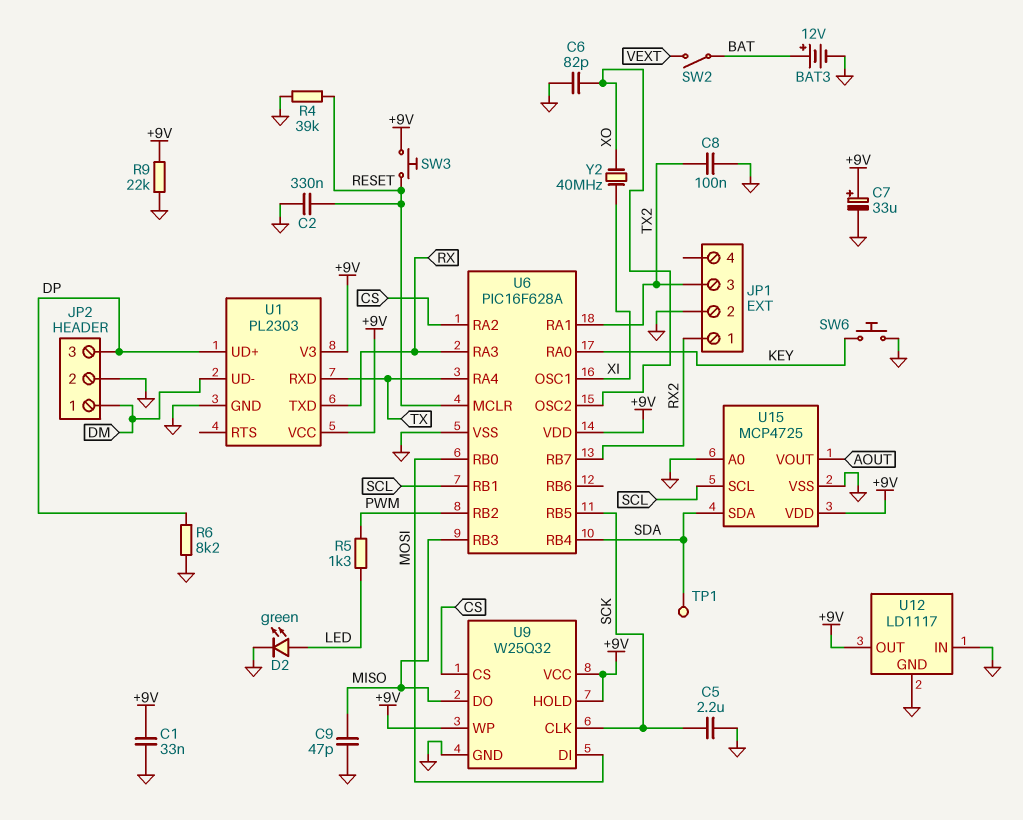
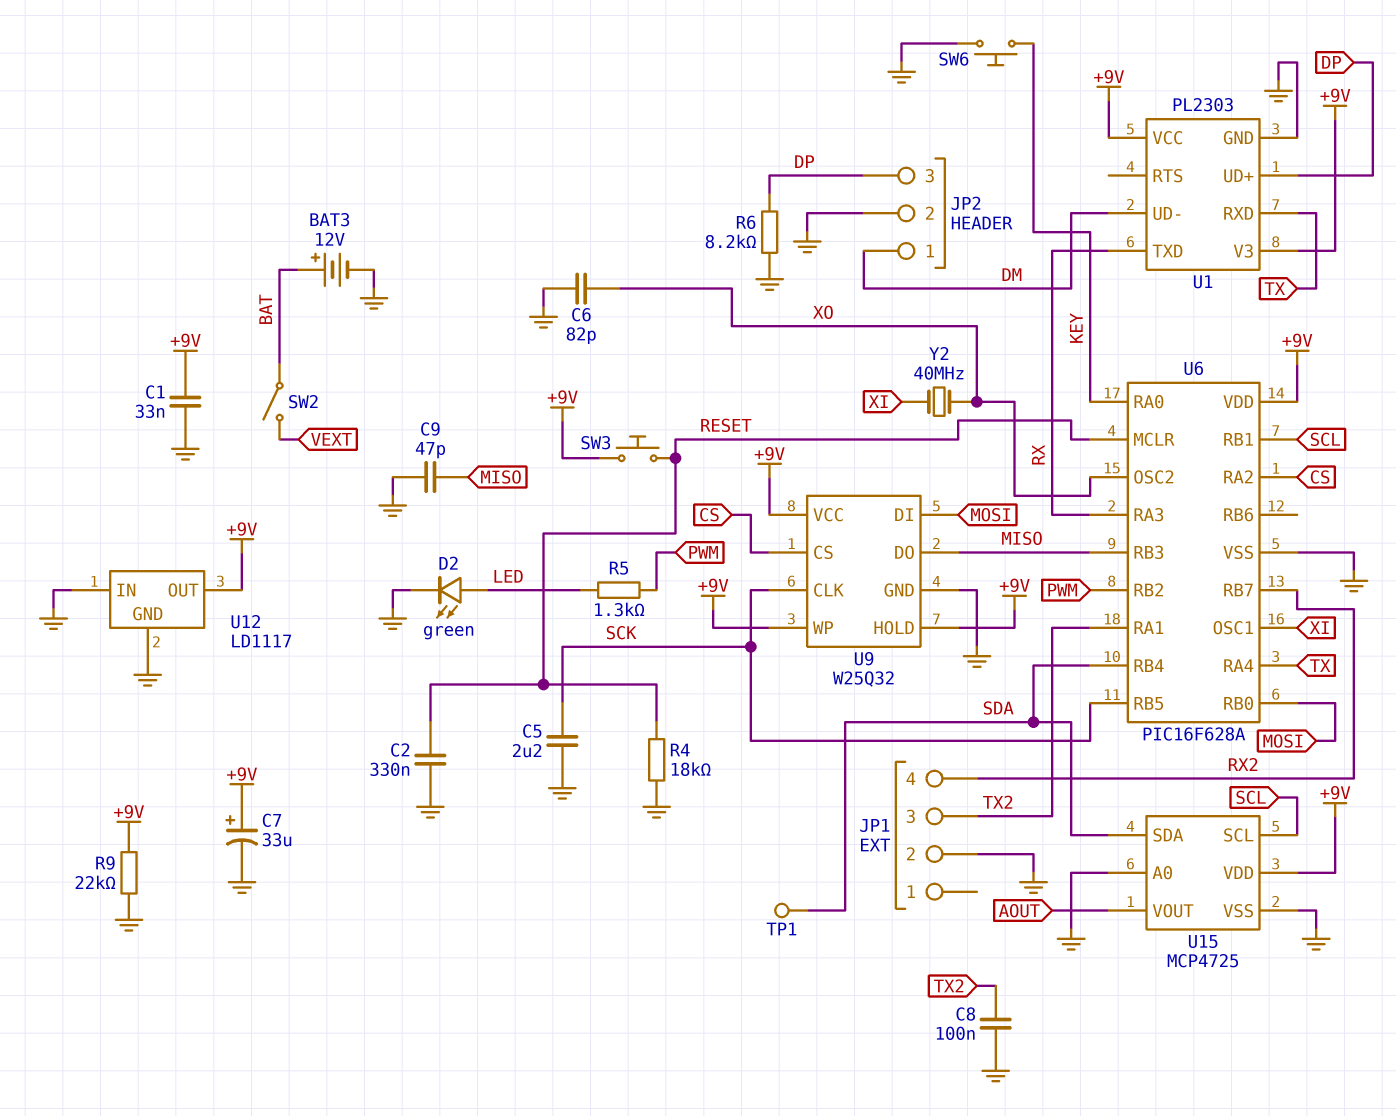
JP1 pin 1: RX2 -> none
JP1 pin 4: none -> RX2
R4: 39k (GND, RESET) -> 18k (GND, RESET)

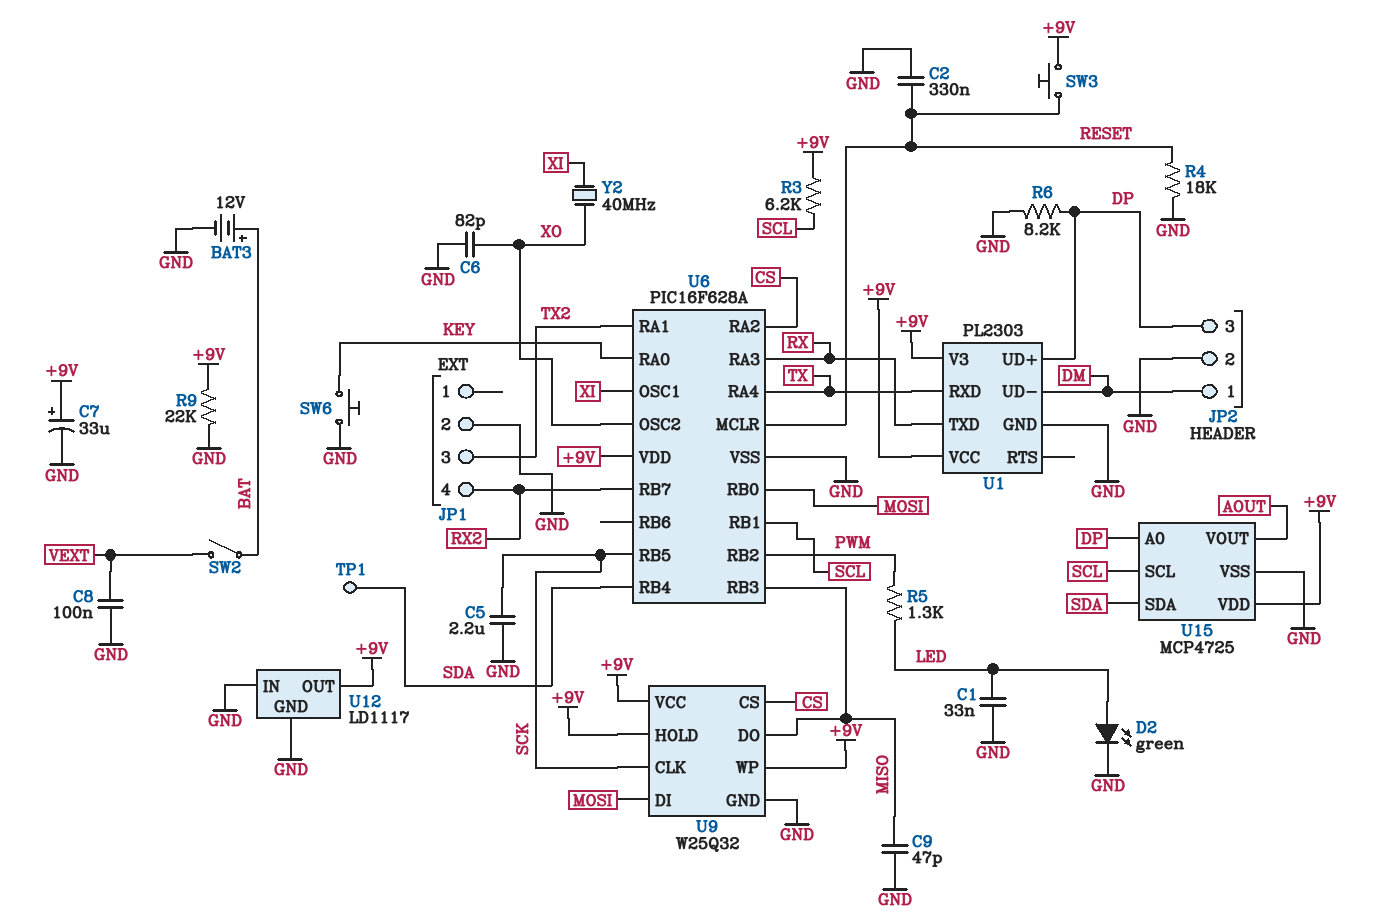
C1: 33nF (+9V, GND) -> 33nF (GND, LED)
C8: 100nF (GND, TX2) -> 100nF (GND, VEXT)
R3: none -> 6.2k (+9V, SCL)
U15 pin A0: GND -> DP

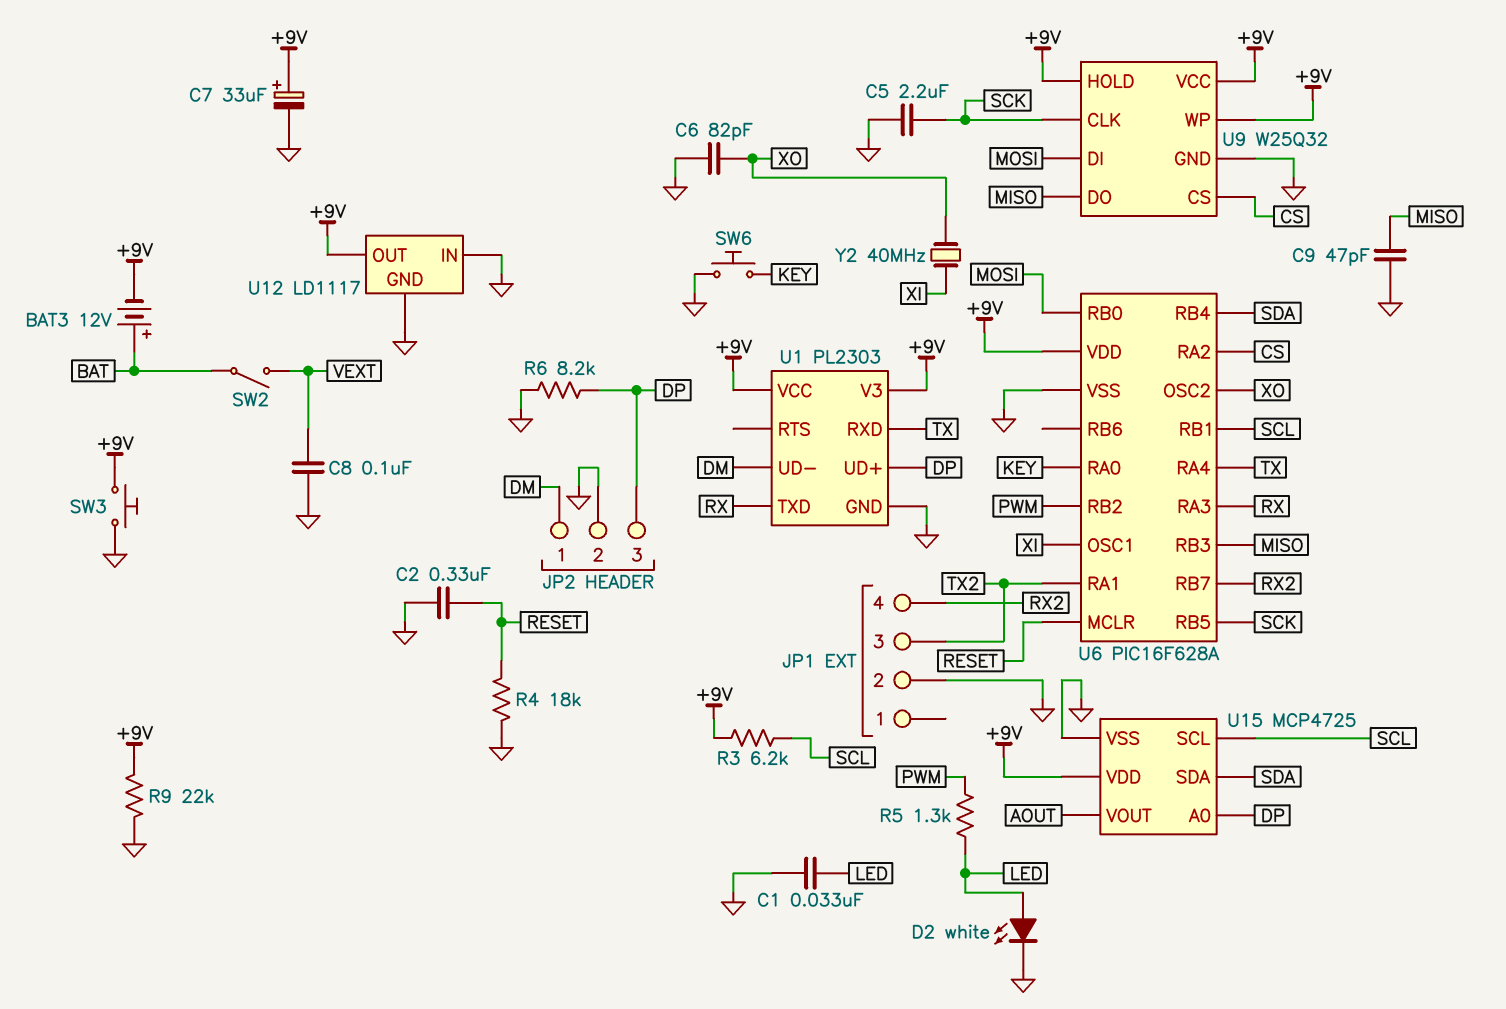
BAT3: 12V (plus BAT, minus GND) -> 12V (plus BAT, minus +9V)
D2: LED green (A LED, K GND) -> LED white (A LED, K GND)
SW3: button (+9V, RESET) -> button (+9V, GND)
TP1: test point (SDA) -> none

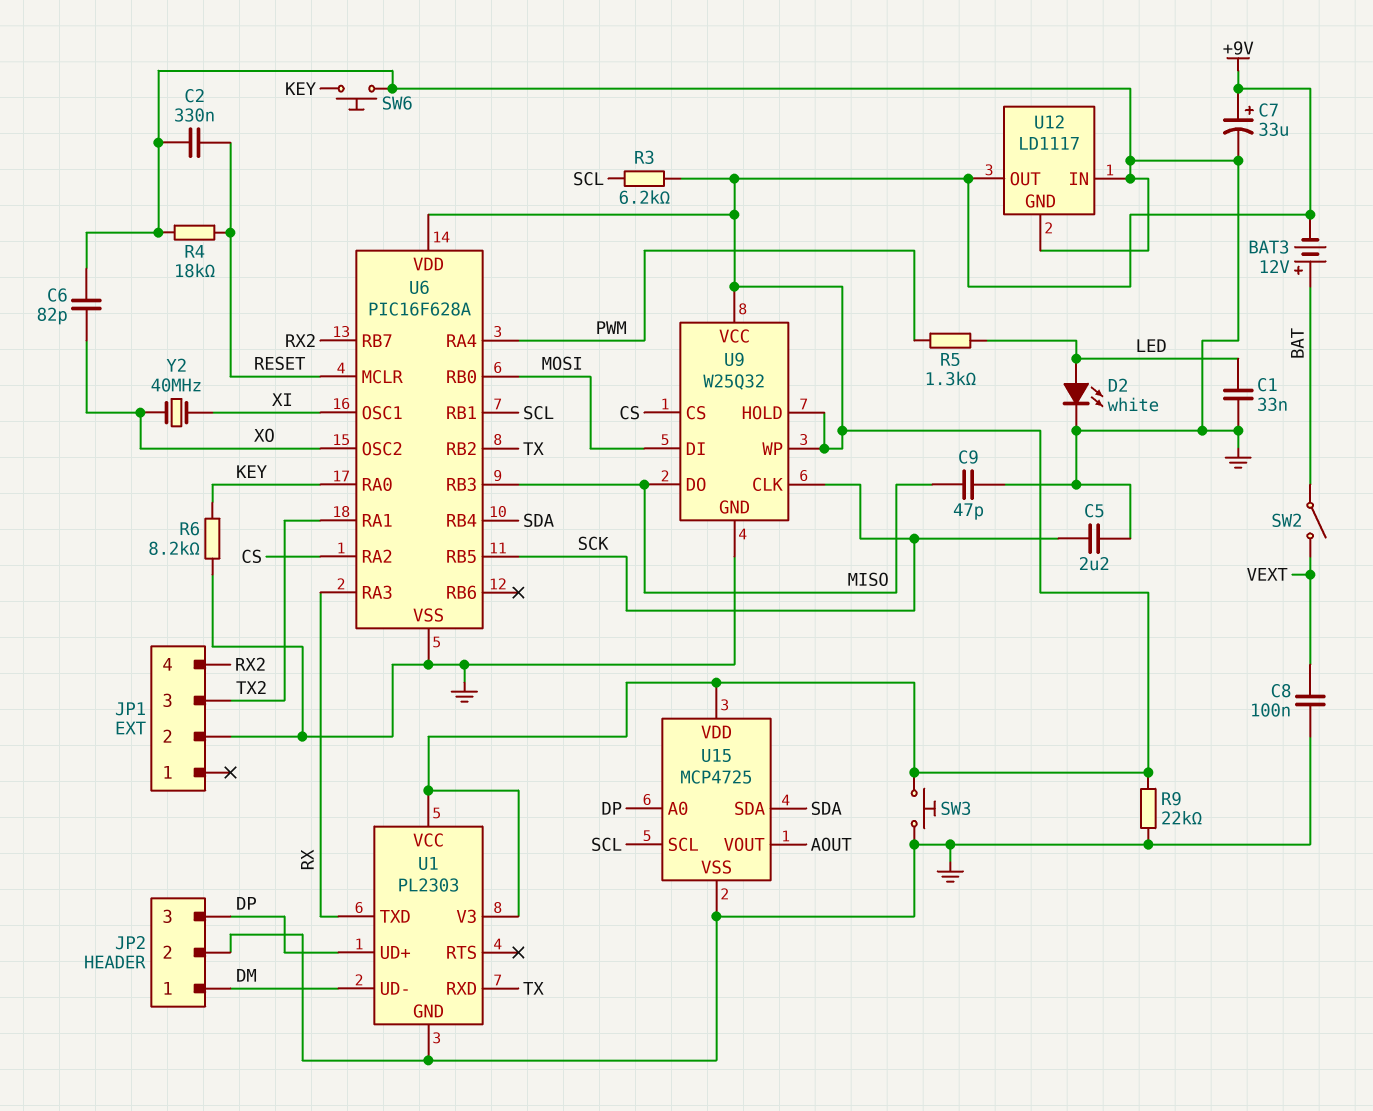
R6: 8.2k (DP, GND) -> 8.2k (GND, KEY)
U6 pin RA4: TX -> PWM
U6 pin RB2: PWM -> TX

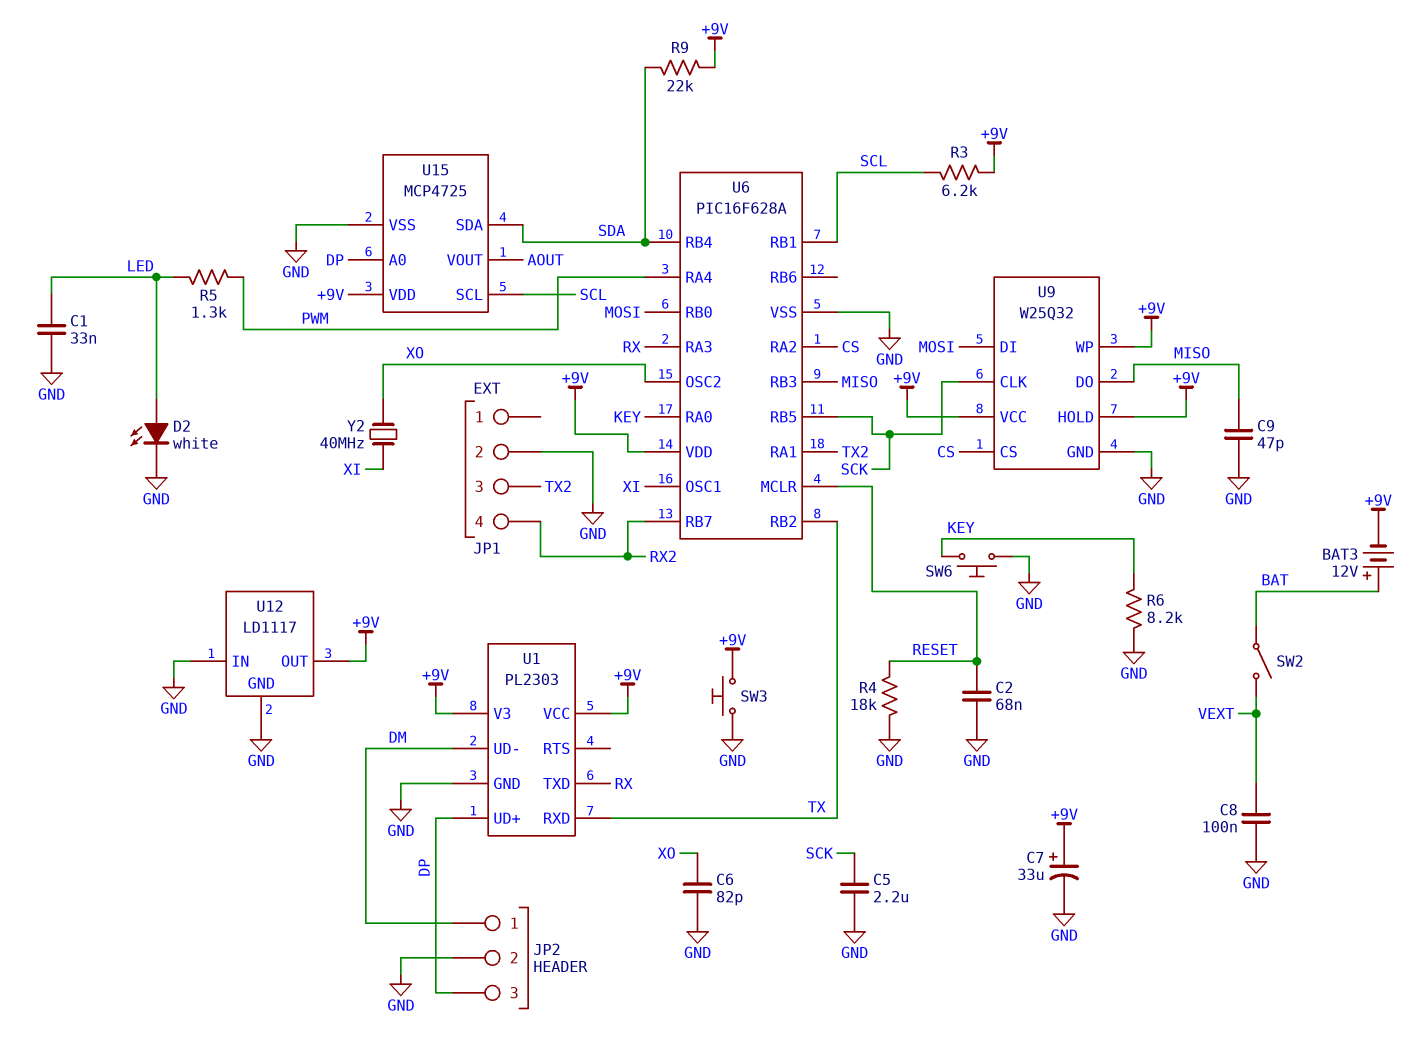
C2: 330nF (GND, RESET) -> 68nF (GND, RESET)
R9: 22k (+9V, GND) -> 22k (+9V, SDA)

